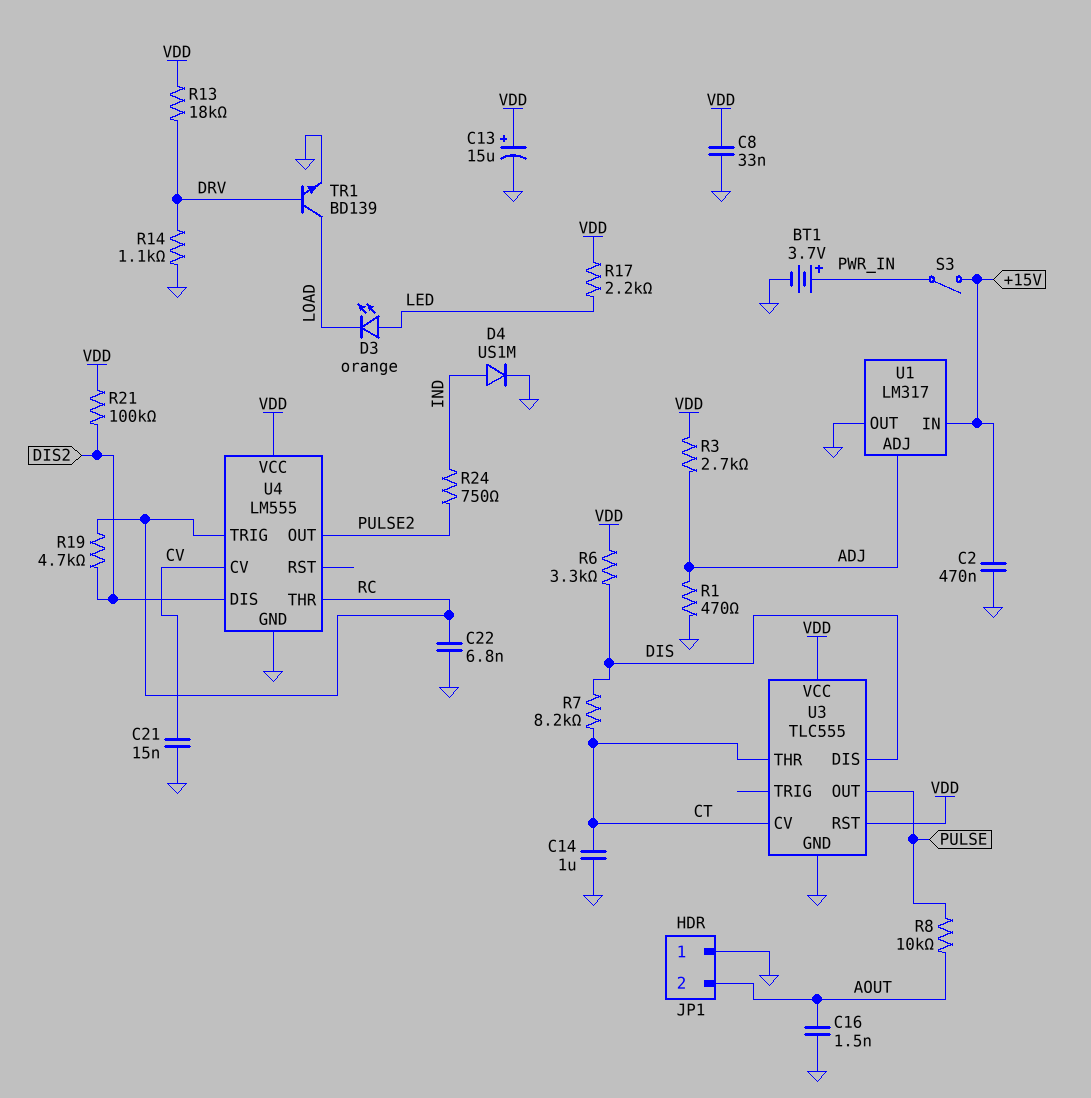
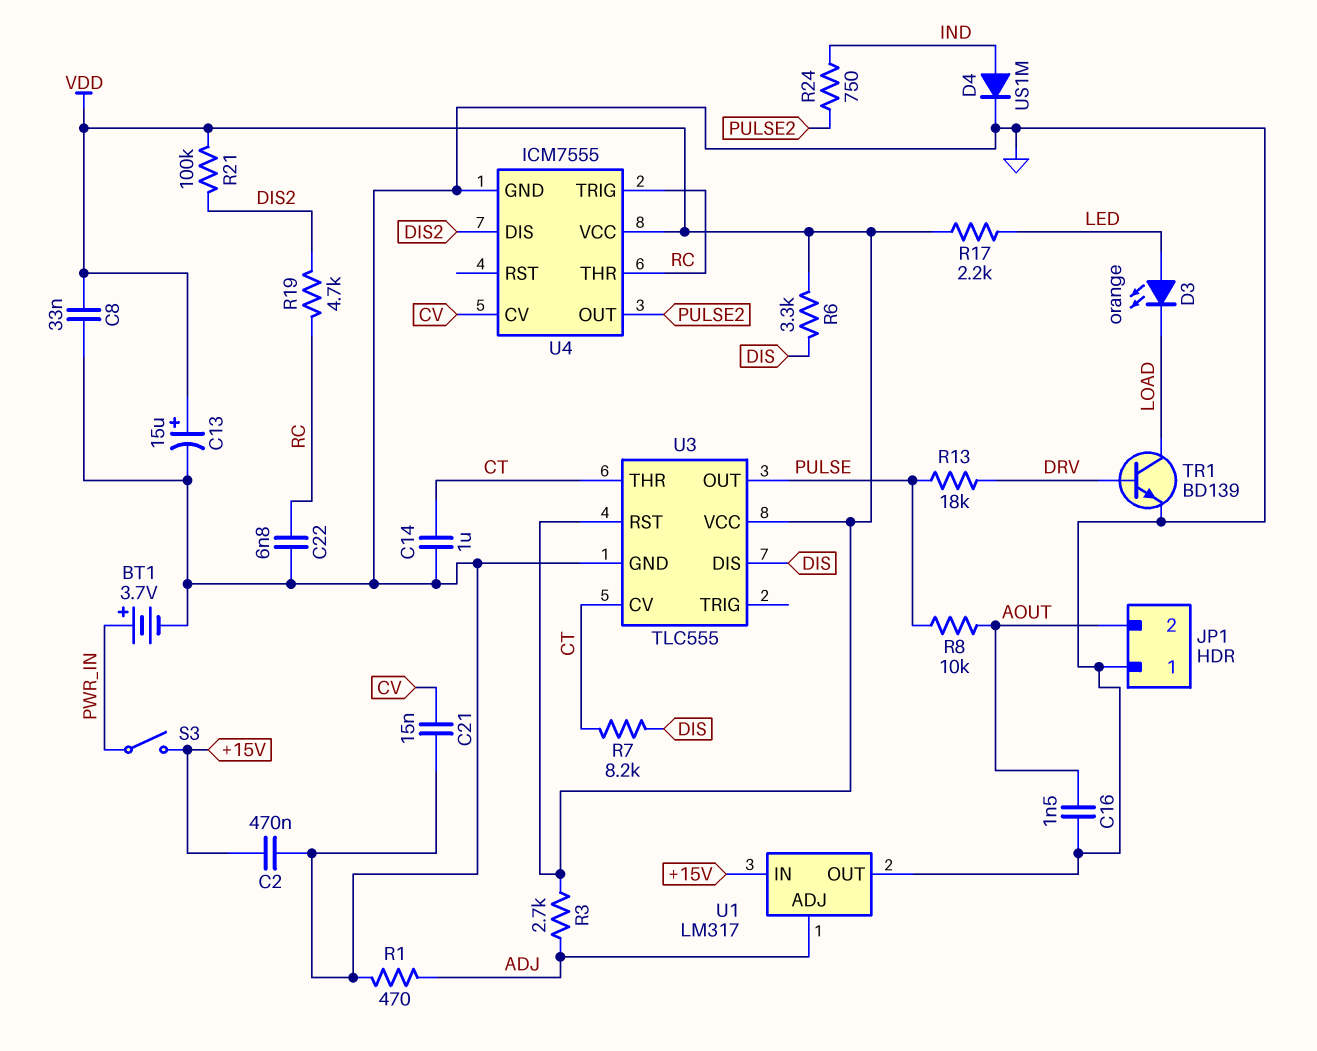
R13: 18k (DRV, VDD) -> 18k (DRV, PULSE)
R14: 1.1k (DRV, GND) -> none
U4: LM555 -> ICM7555

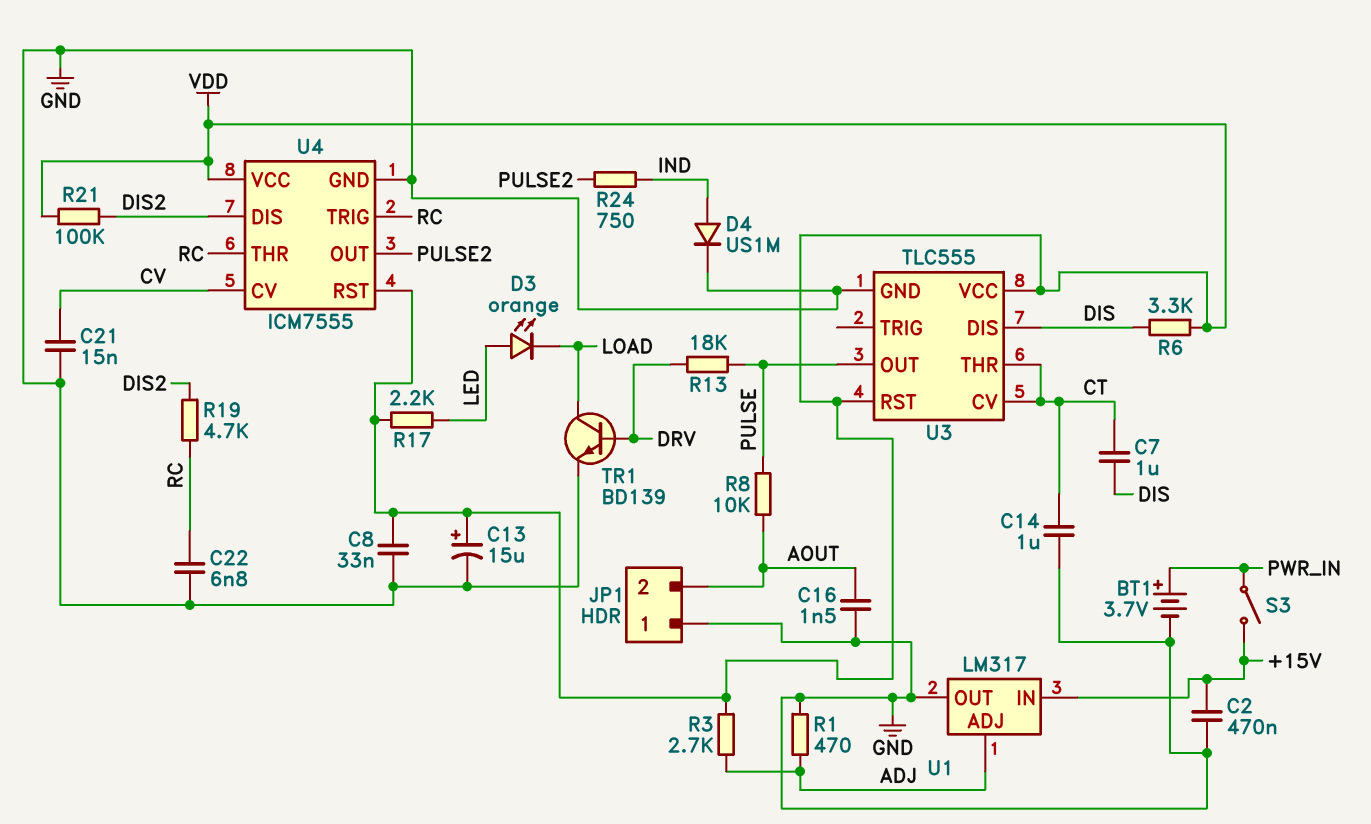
C7: none -> 1uF (CT, DIS)
R7: 8.2k (CT, DIS) -> none
U4 pin RST: none -> VDD

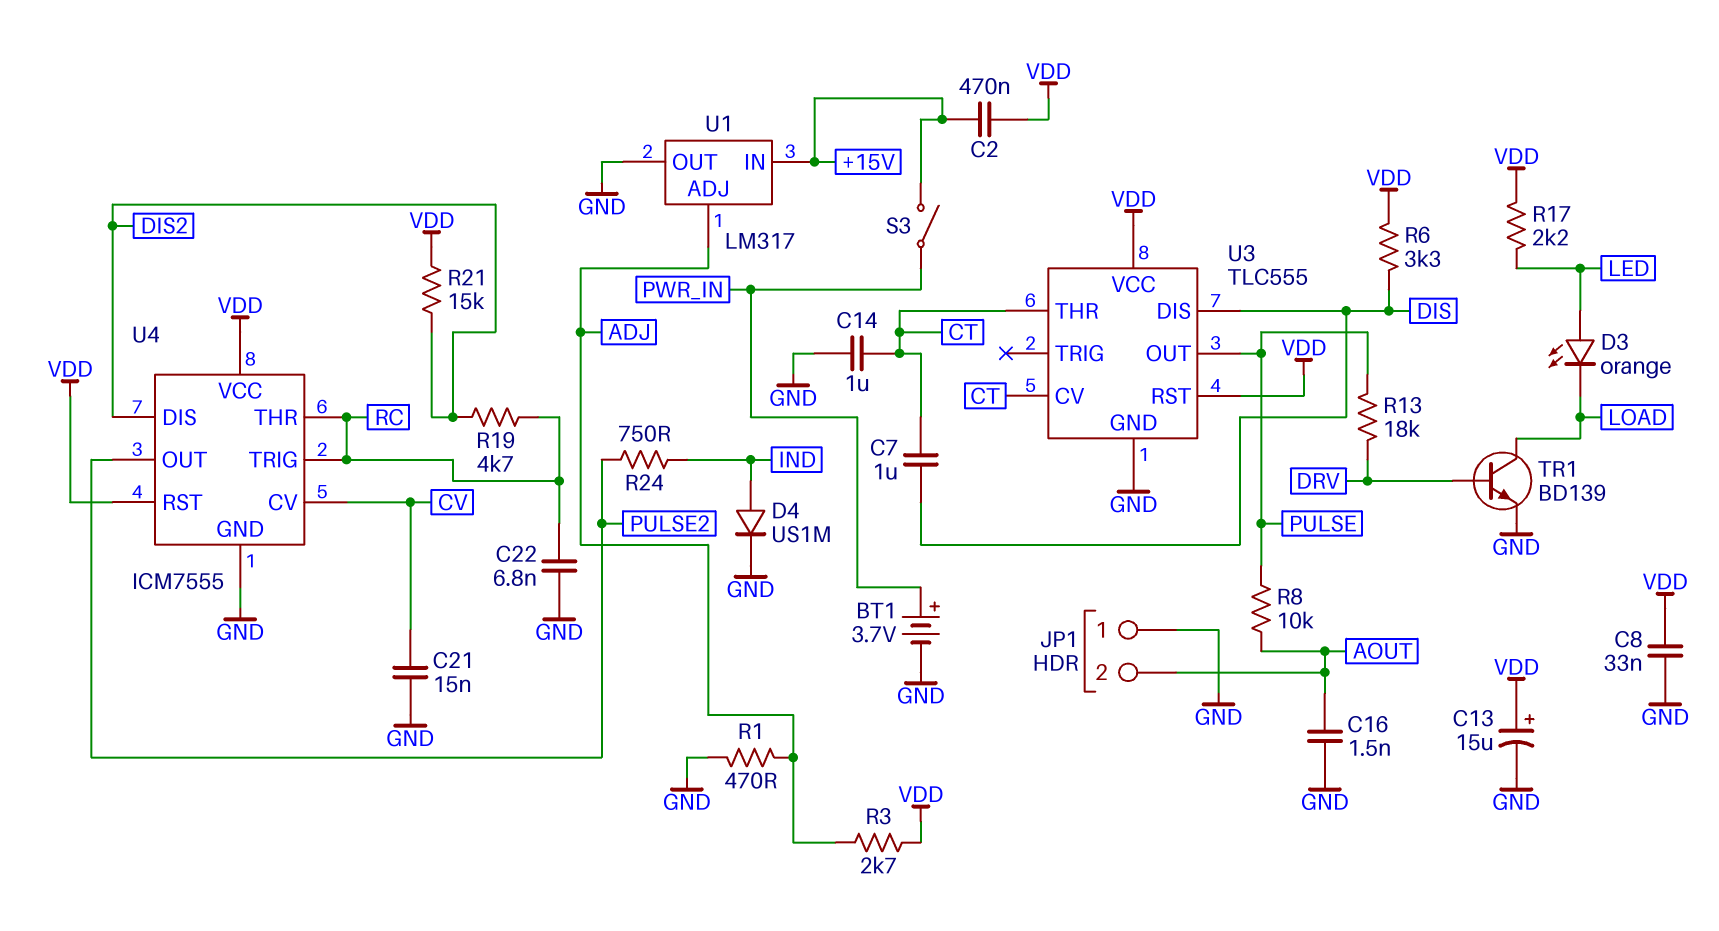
C2: 470nF (+15V, GND) -> 470nF (+15V, VDD)
R21: 100k (DIS2, VDD) -> 15k (DIS2, VDD)

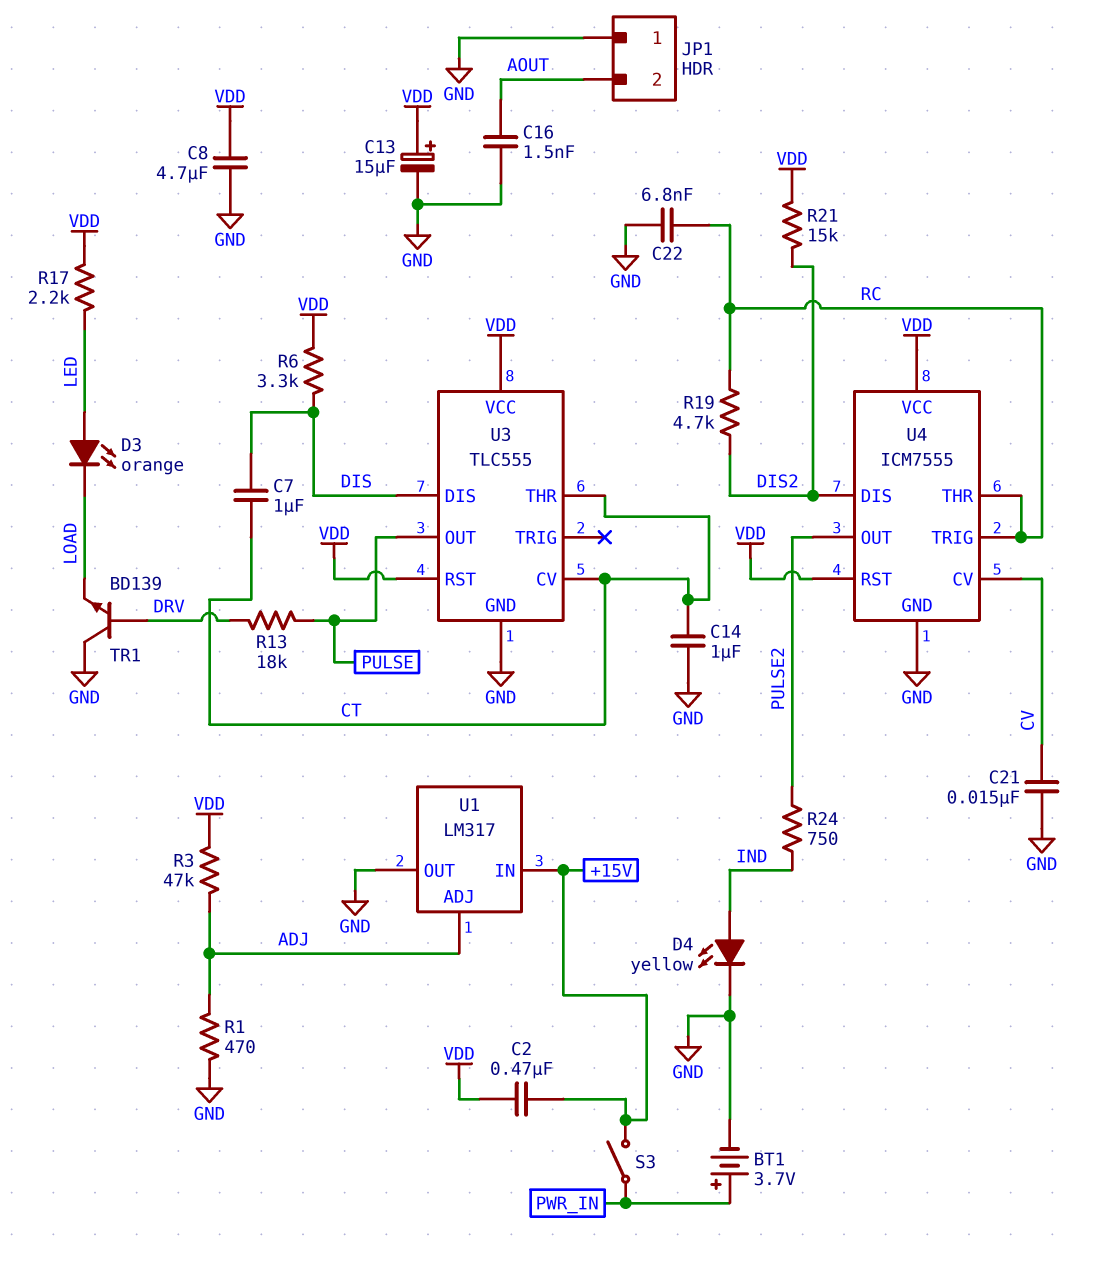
C8: 33nF (GND, VDD) -> 4.7uF (GND, VDD)
D4: diode US1M (A IND, K GND) -> LED yellow (A IND, K GND)
R3: 2.7k (ADJ, VDD) -> 47k (ADJ, VDD)
R8: 10k (AOUT, PULSE) -> none
TR1: NPN BD139 (B DRV, C LOAD, E GND) -> NPN BD139 (B DRV, C GND, E LOAD)

